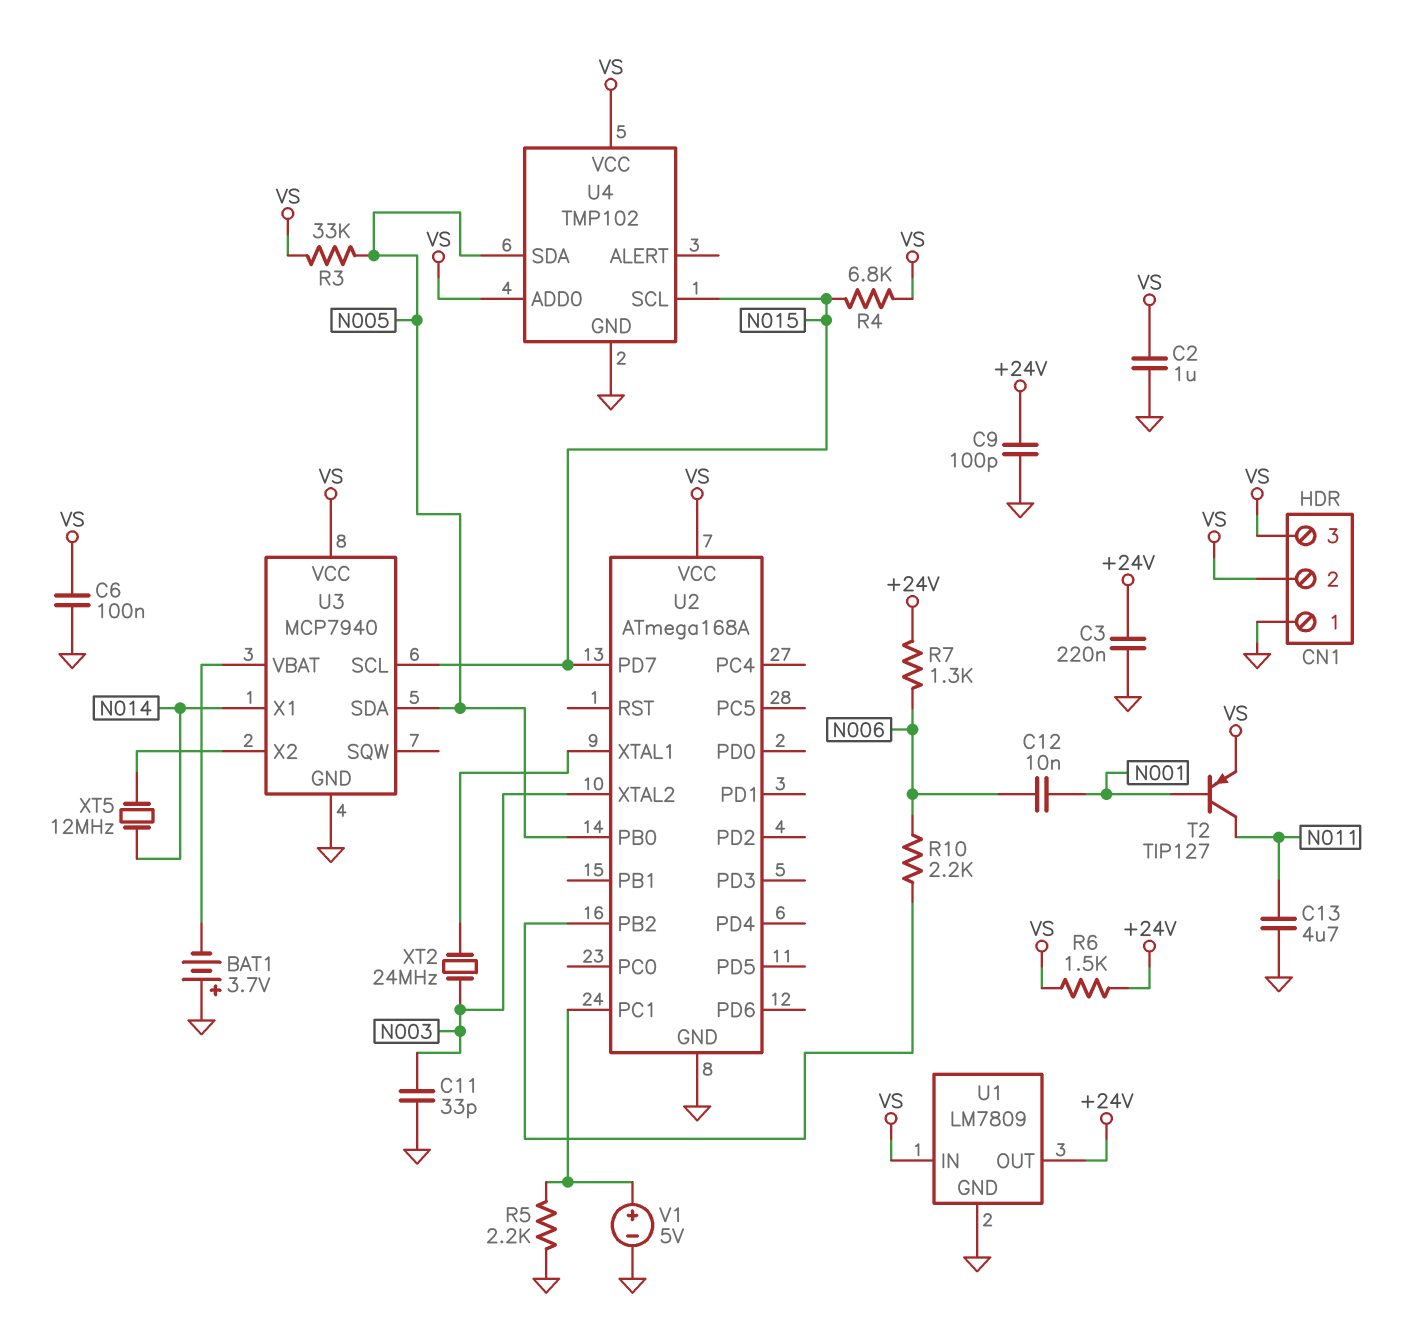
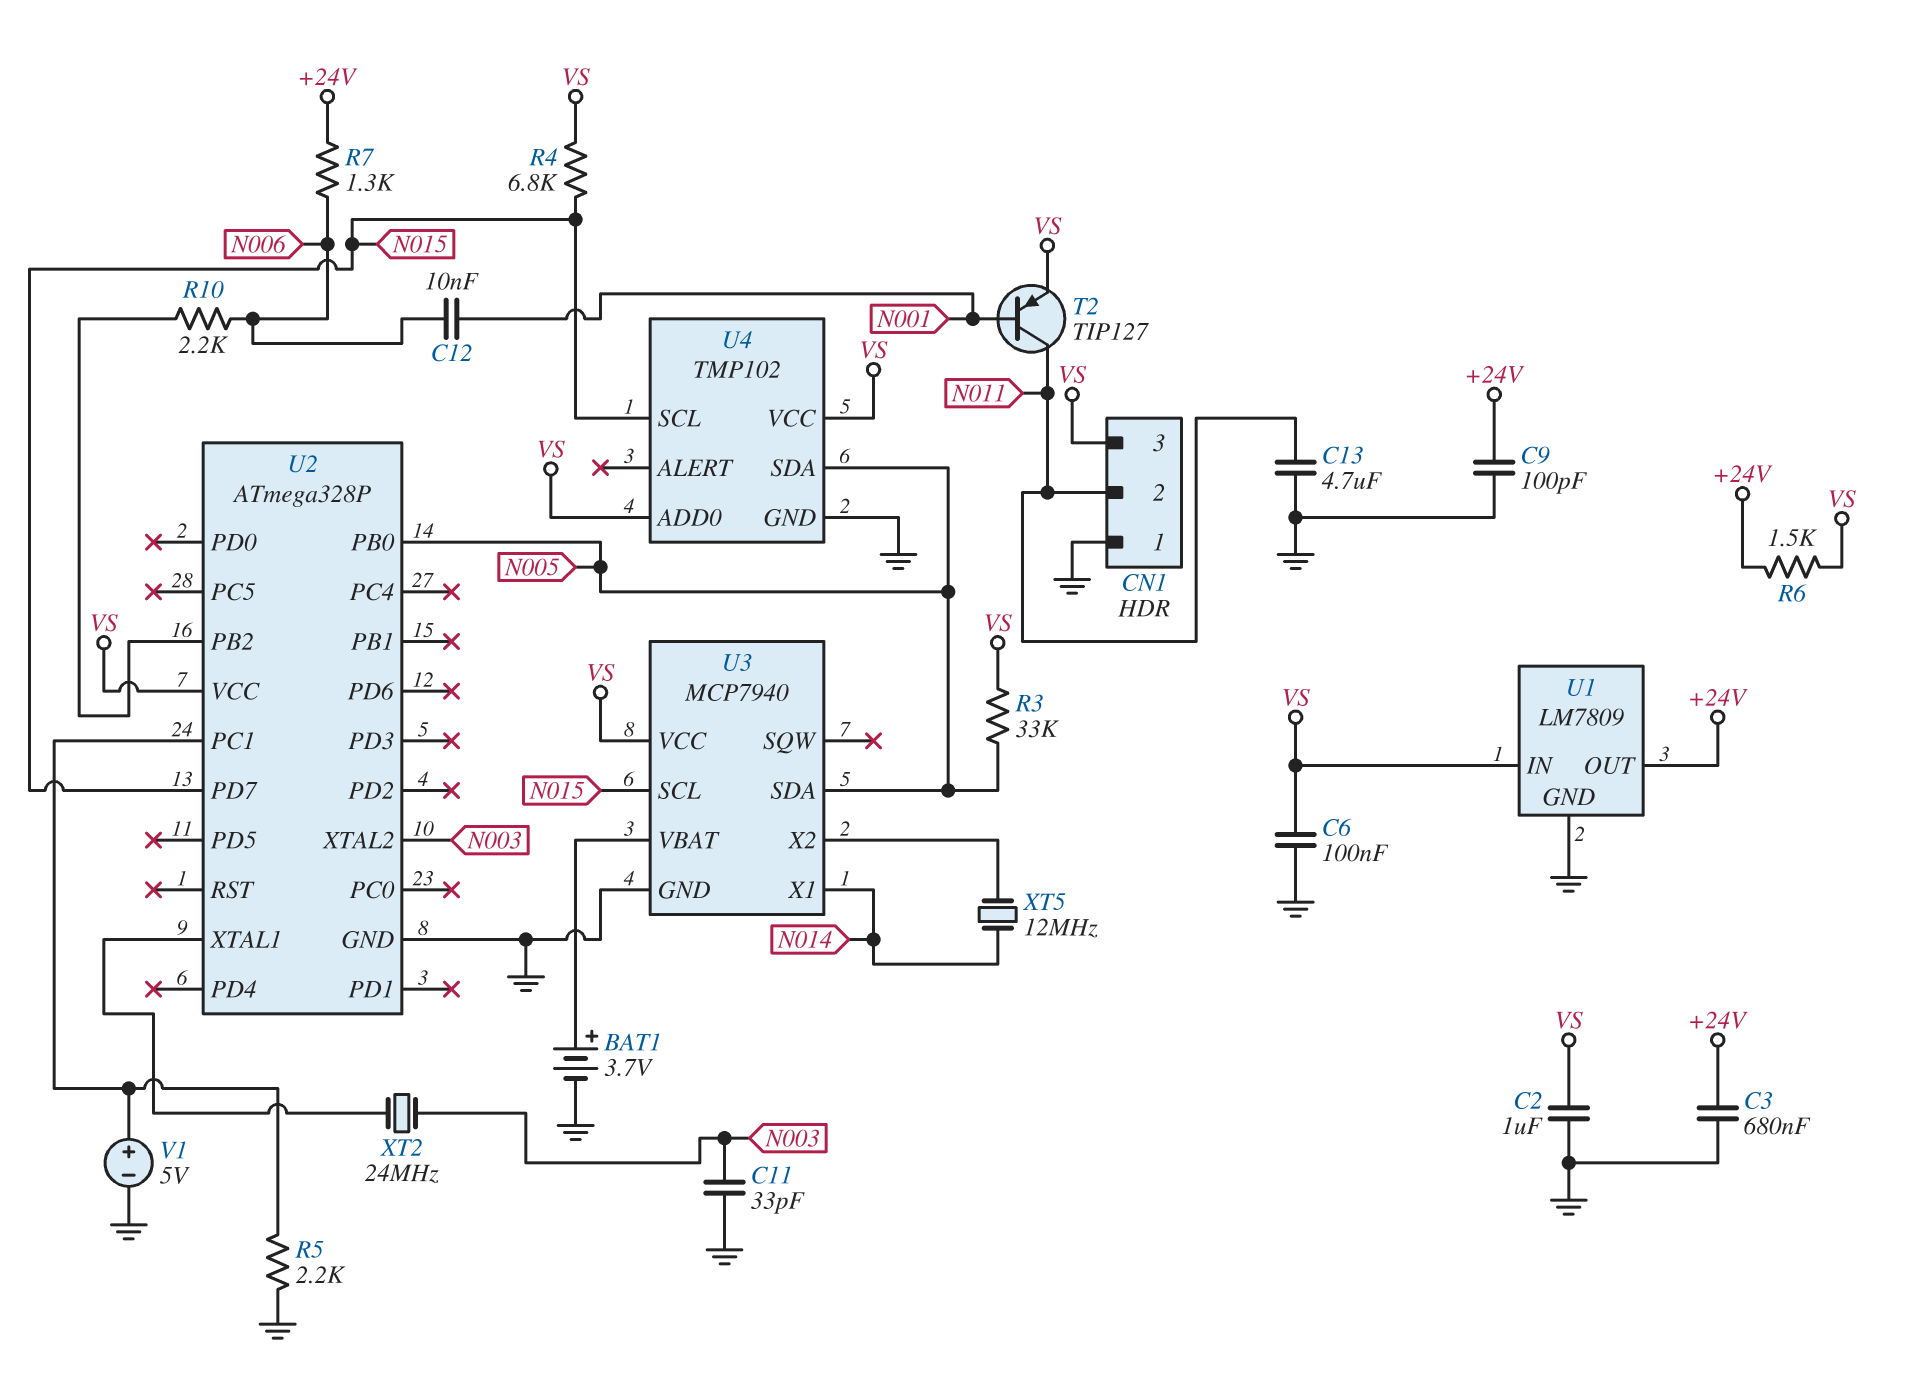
BAT1: 3.7V (plus GND, minus U3/VBAT) -> 3.7V (plus U3/VBAT, minus GND)
C3: 220nF (+24V, GND) -> 680nF (+24V, GND)
CN1 pin 2: VS -> N011
U2: ATmega168A -> ATmega328P

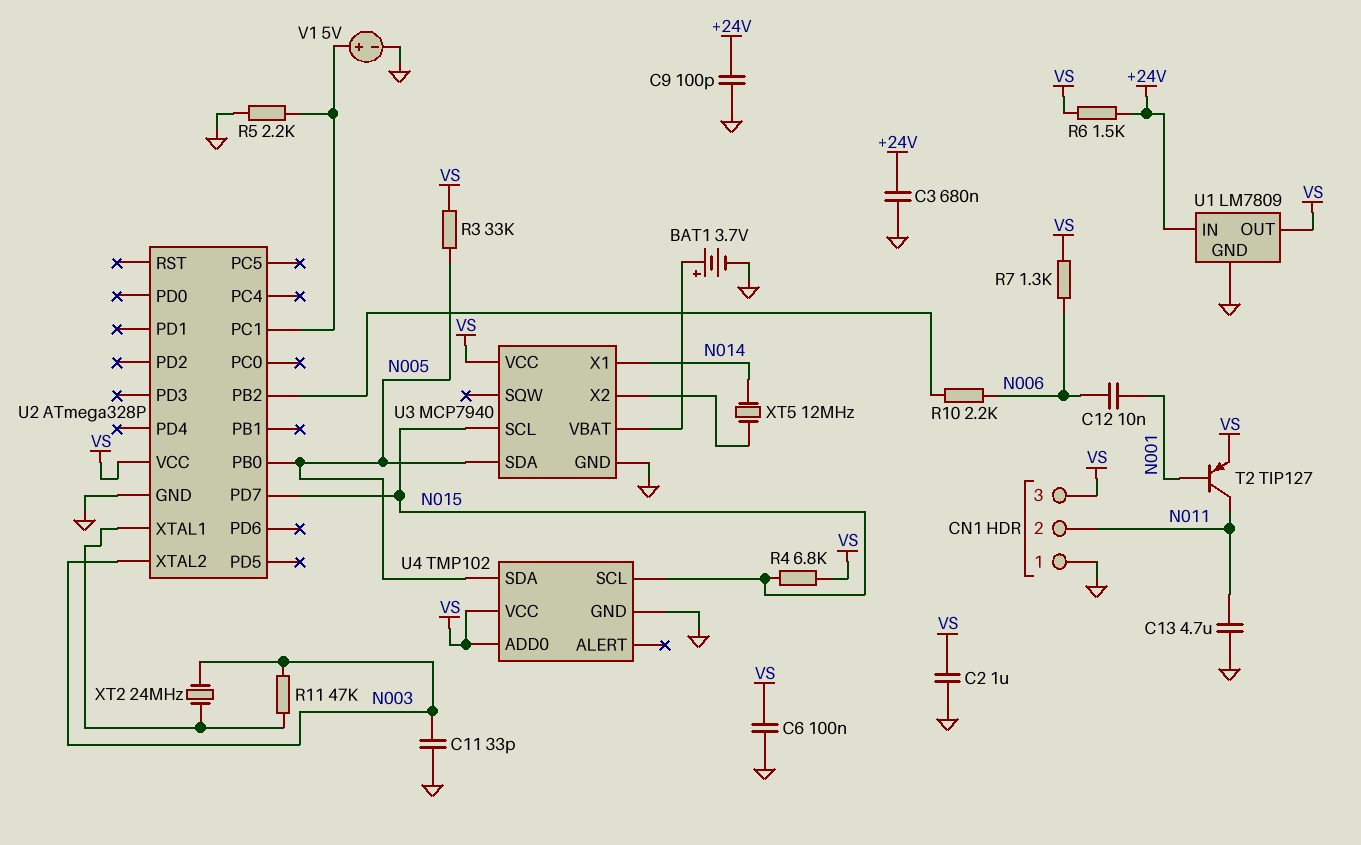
R7: 1.3k (+24V, N006) -> 1.3k (N006, VS)
R11: none -> 47k (N003, U2/XTAL1)
U1 pin IN: VS -> +24V
U1 pin OUT: +24V -> VS

